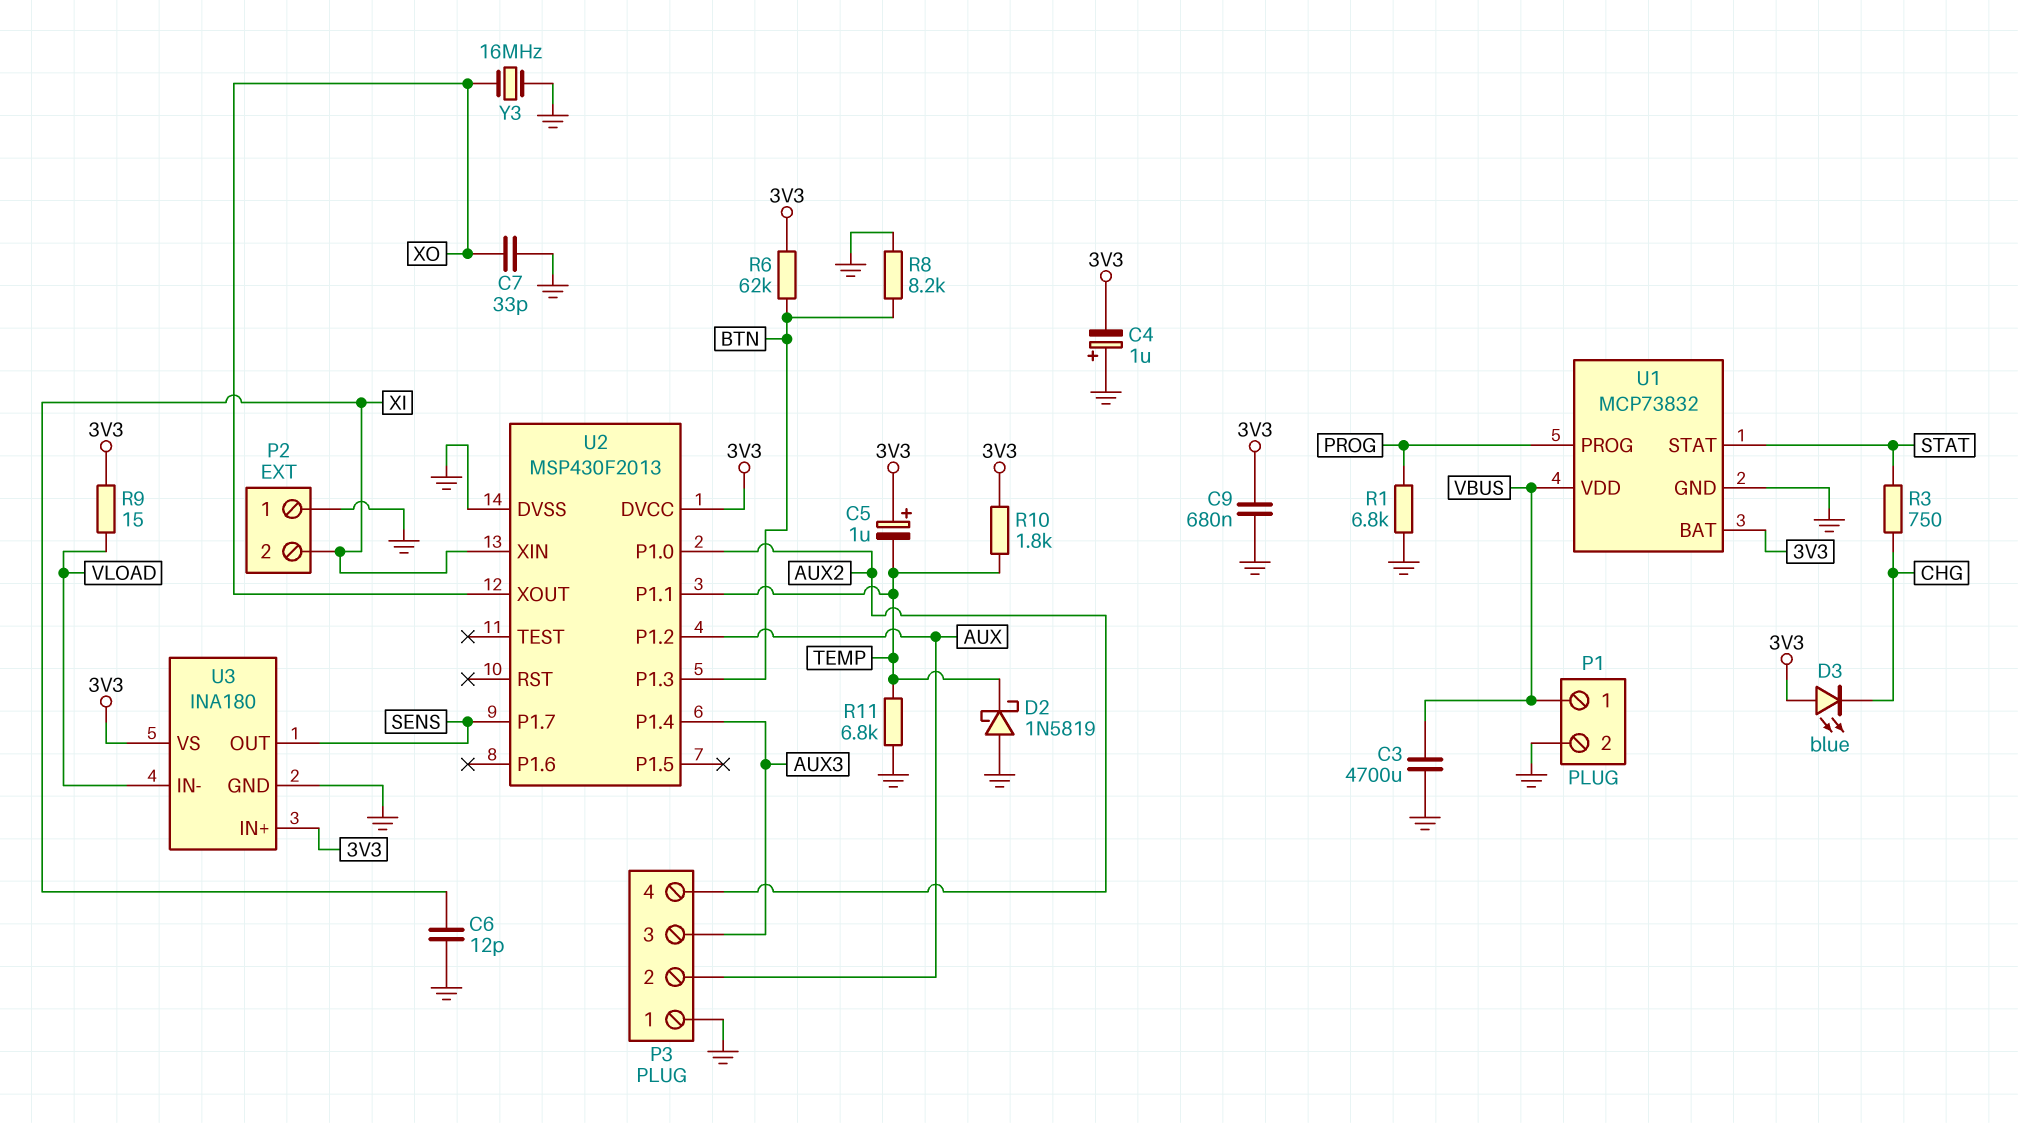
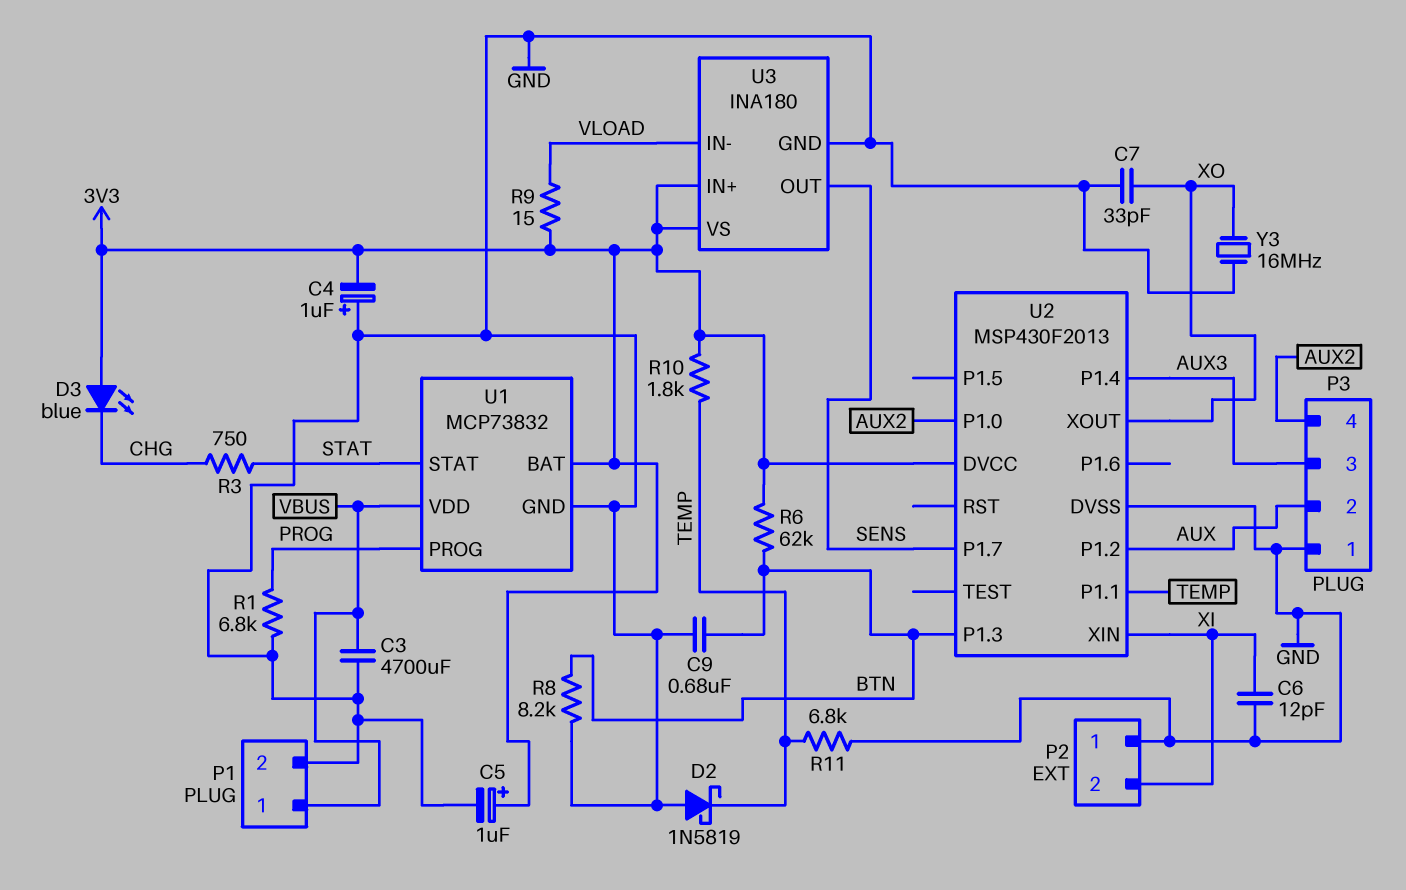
C5: 1uF (plus 3V3, minus TEMP) -> 1uF (plus 3V3, minus GND)
C9: 680nF (3V3, GND) -> 680nF (BTN, GND)

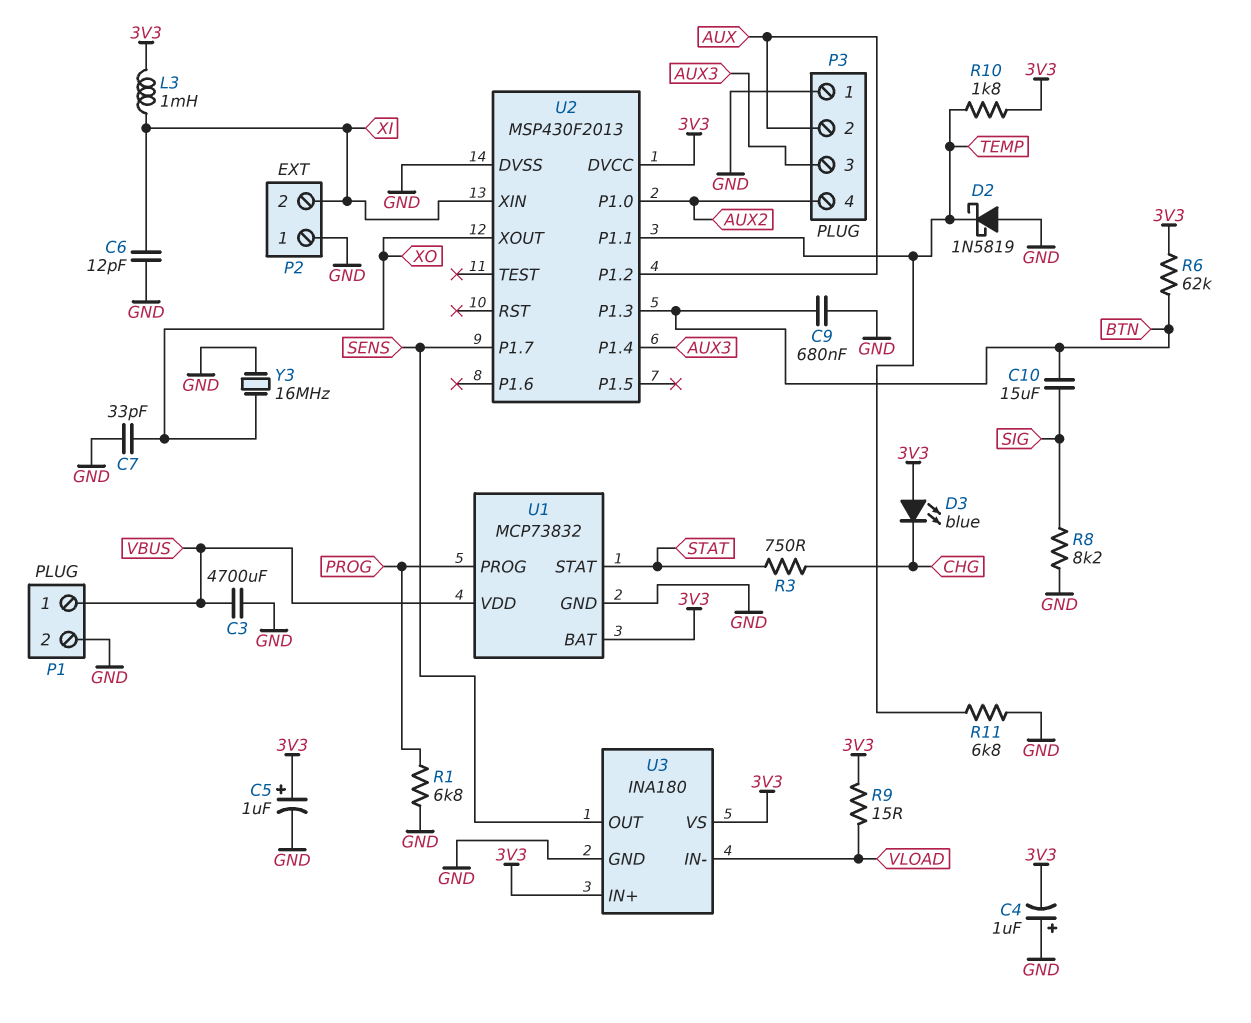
C10: none -> 15uF (BTN, SIG)
L3: none -> 1mH (3V3, XI)
R8: 8.2k (BTN, GND) -> 8.2k (GND, SIG)

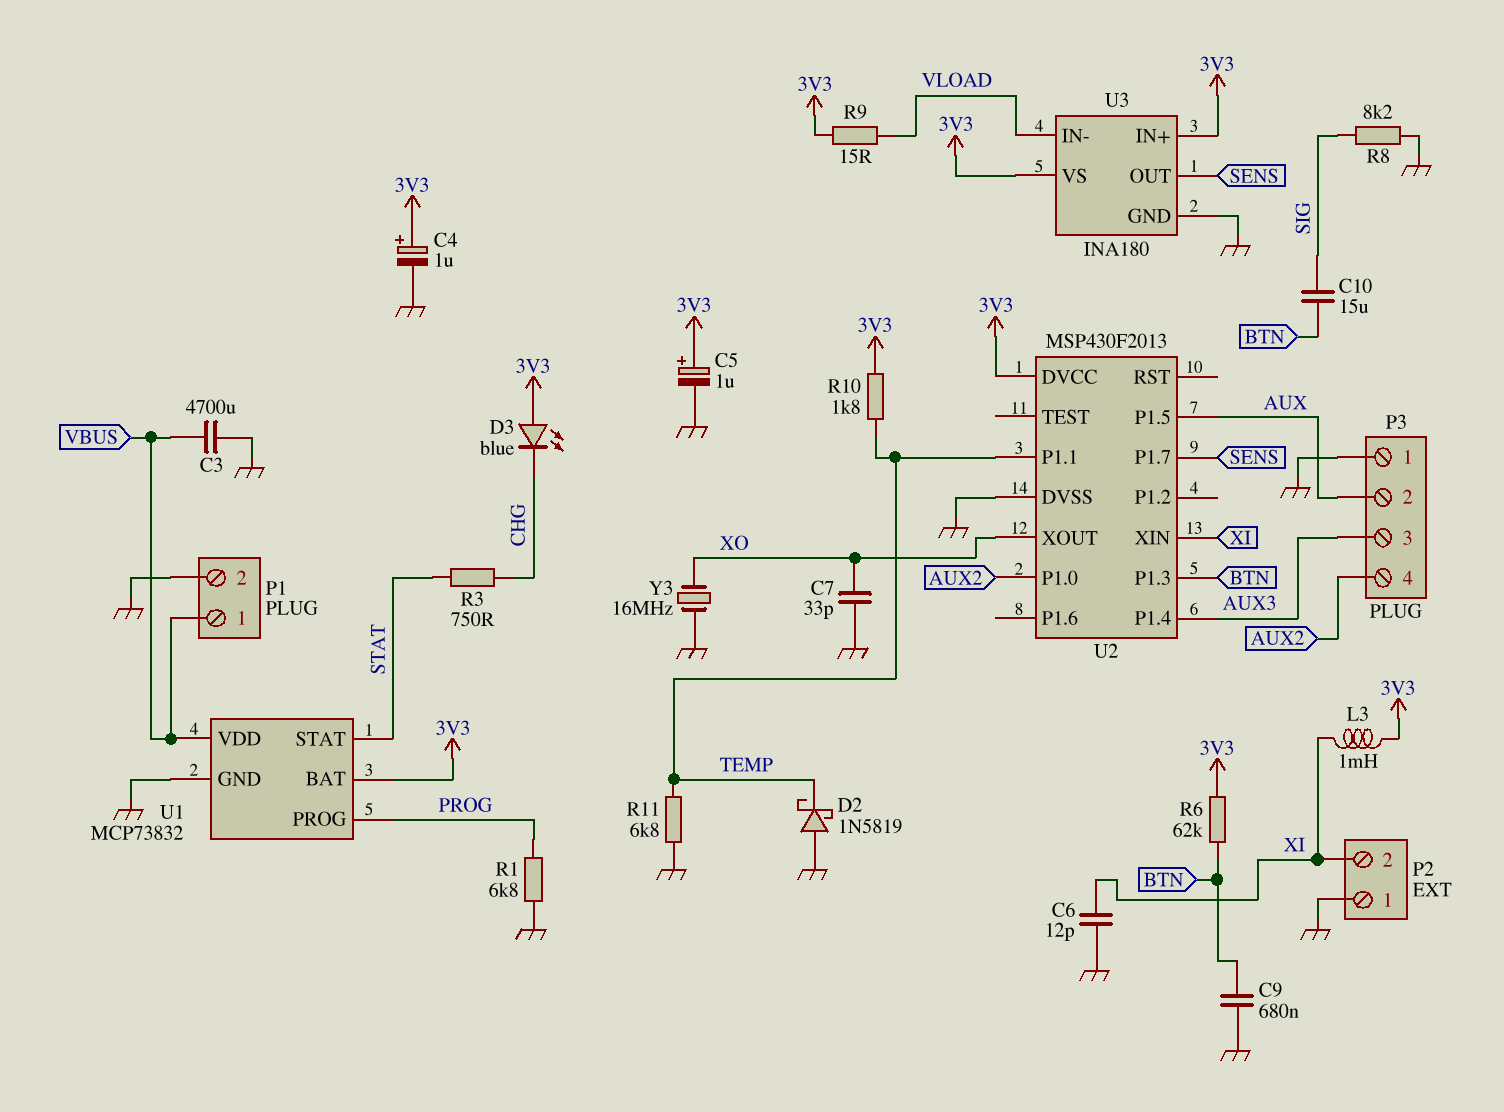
C4: 1uF (plus GND, minus 3V3) -> 1uF (plus 3V3, minus GND)
U2 pin P1.2: AUX -> none
U2 pin P1.5: none -> AUX

